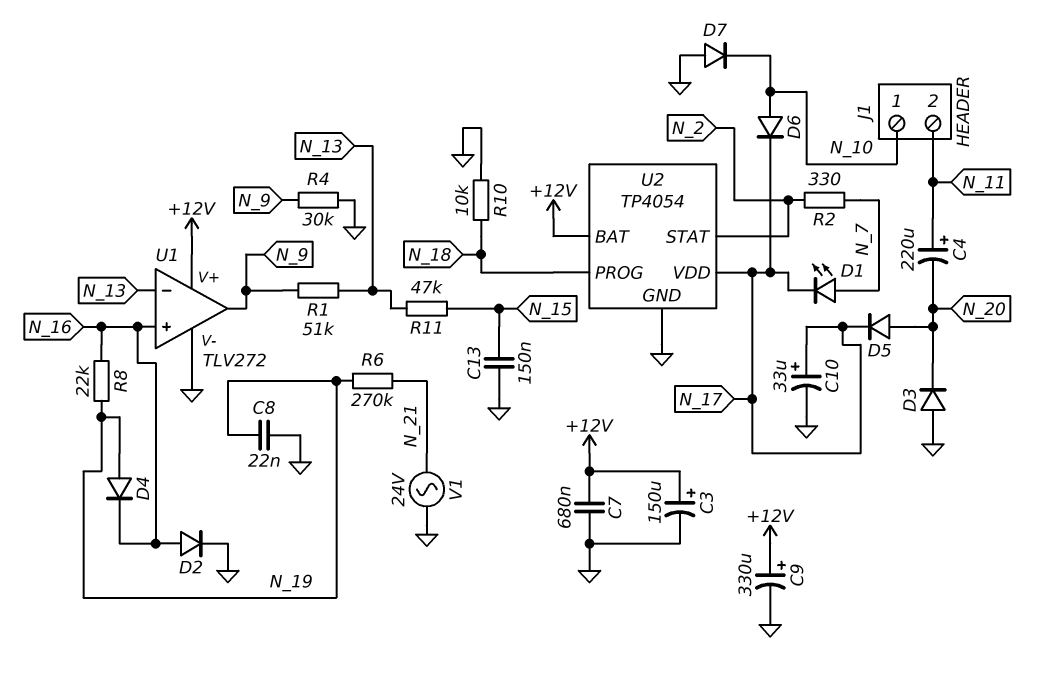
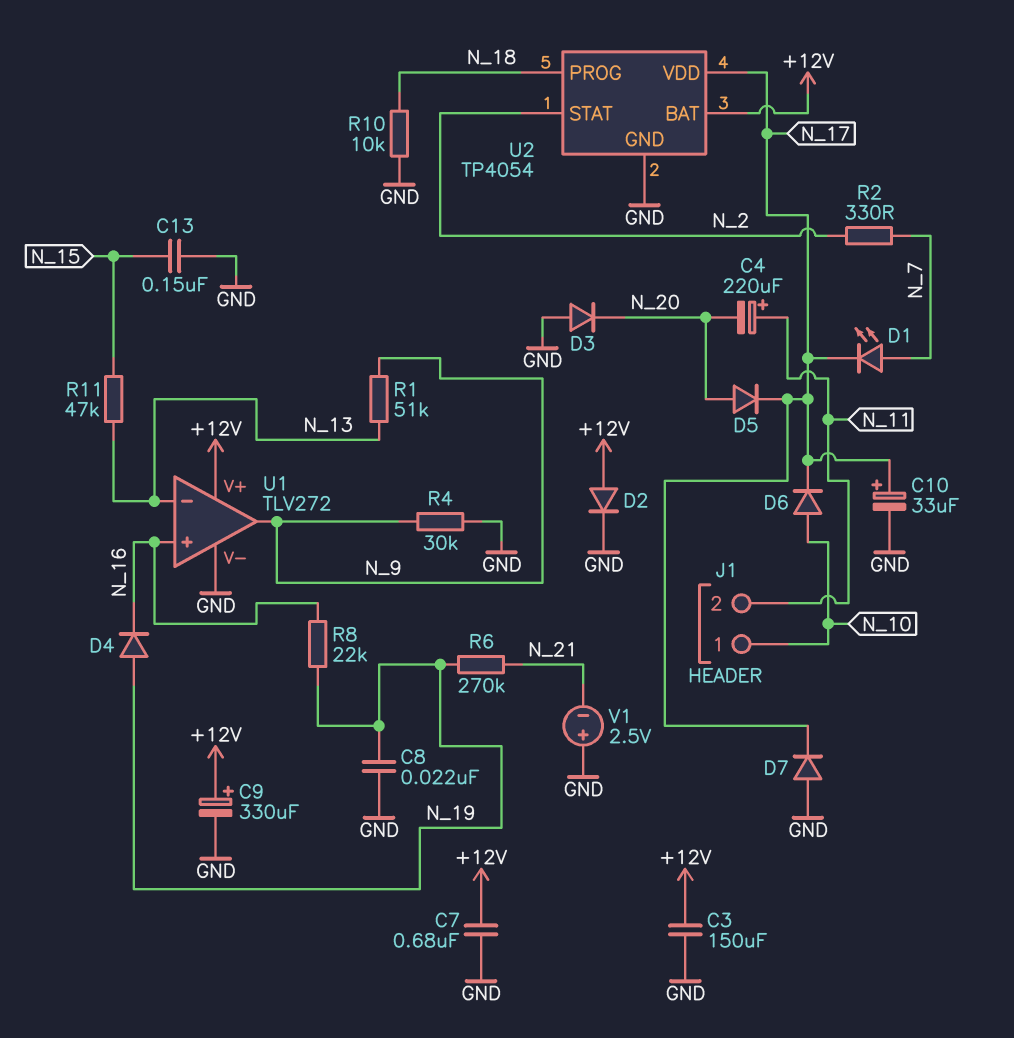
C3: 150uF (plus +12V, minus GND) -> 150uF (+12V, GND)
D2: diode (A N_16, K GND) -> diode (A +12V, K GND)
D7: diode (A GND, K N_10) -> diode (A GND, K N_17)
V1: AC 24V (GND, N_21) -> 2.5V (plus GND, minus N_21)

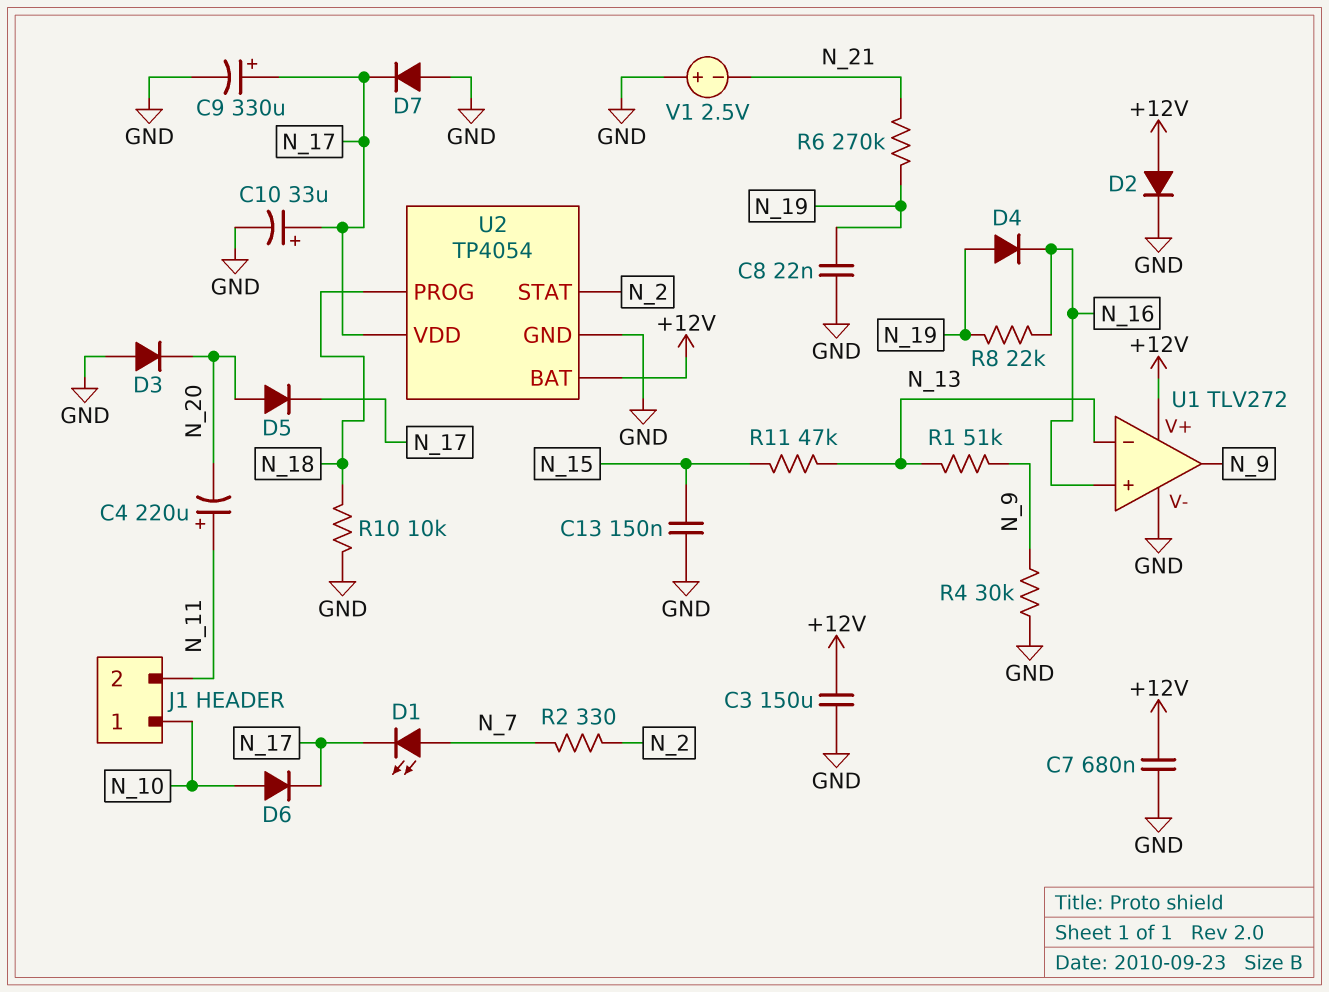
C9: 330uF (plus +12V, minus GND) -> 330uF (plus N_17, minus GND)

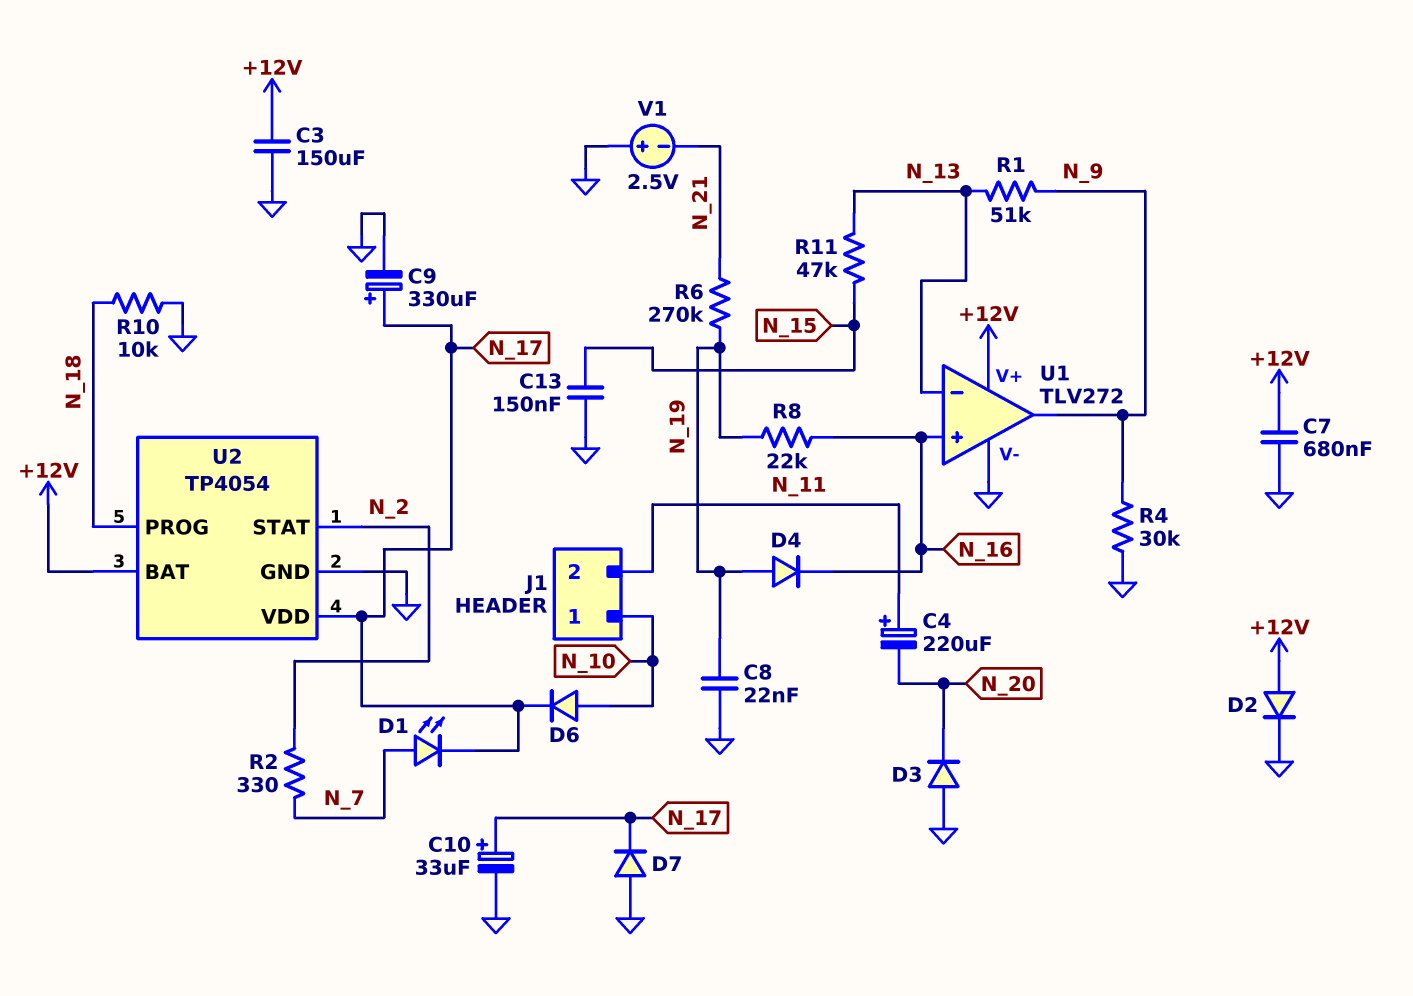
D5: diode (A N_20, K N_17) -> none

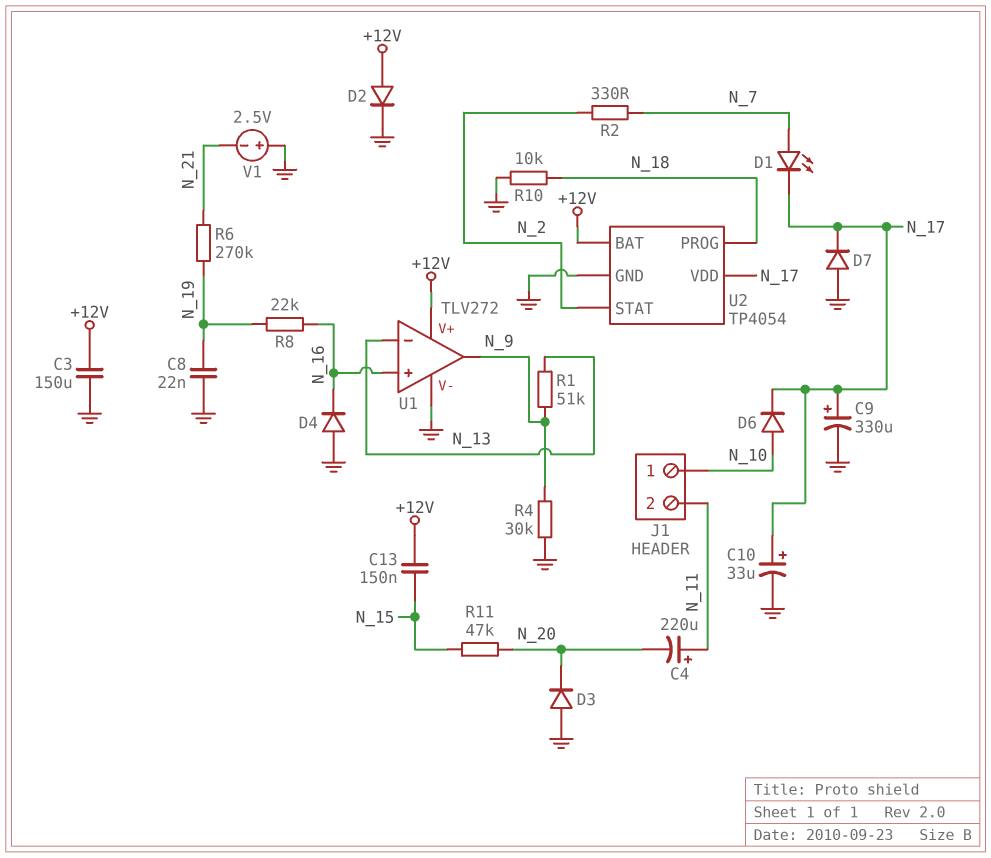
C7: 680nF (+12V, GND) -> none
C13: 150nF (GND, N_15) -> 150nF (+12V, N_15)
D4: diode (A N_19, K N_16) -> diode (A GND, K N_16)
R11: 47k (N_13, N_15) -> 47k (N_15, N_20)

